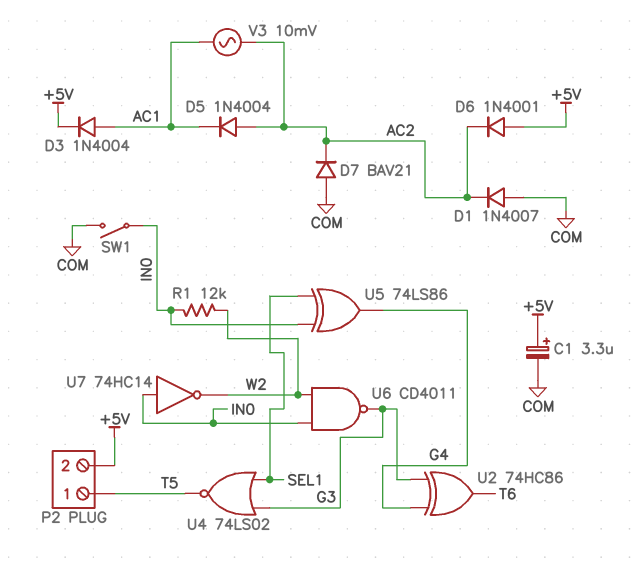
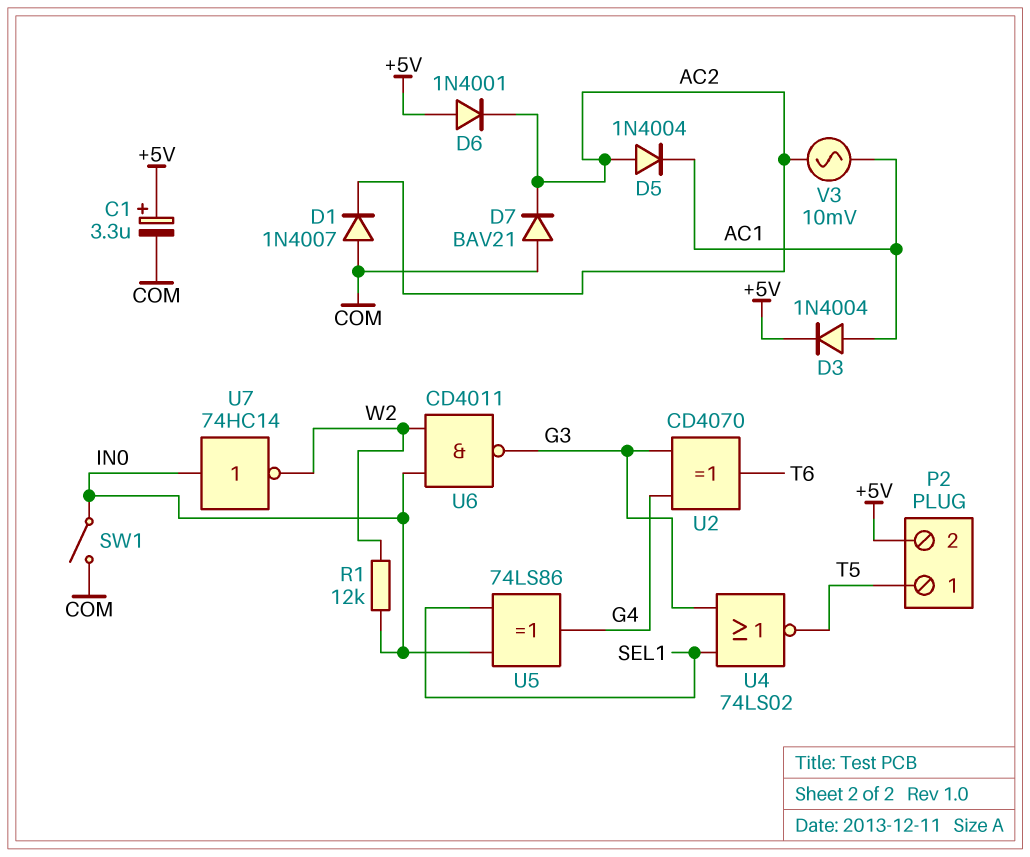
U2: XOR 74HC86 (in G3, in G4, out T6) -> XOR CD4070 (in G3, in G4, out T6)

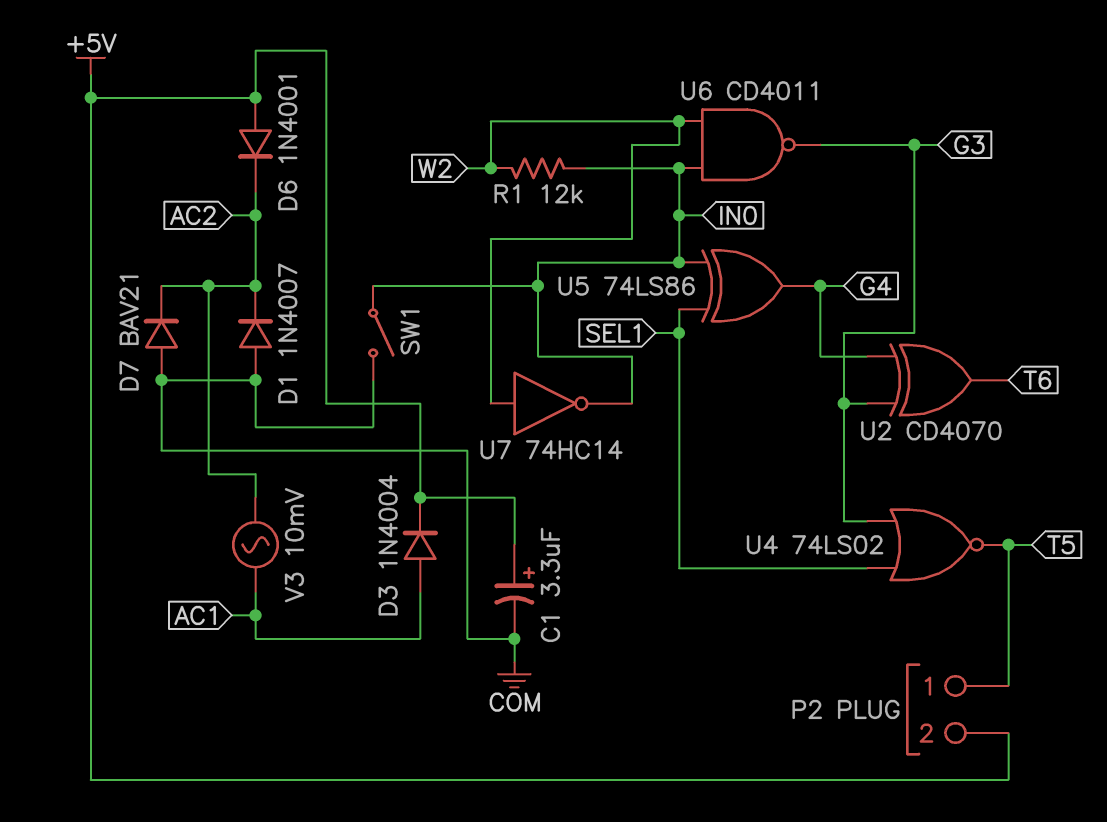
D5: diode 1N4004 (A AC2, K AC1) -> none
U7: NOT 74HC14 (in IN0, out W2) -> NOT 74HC14 (in W2, out IN0)

